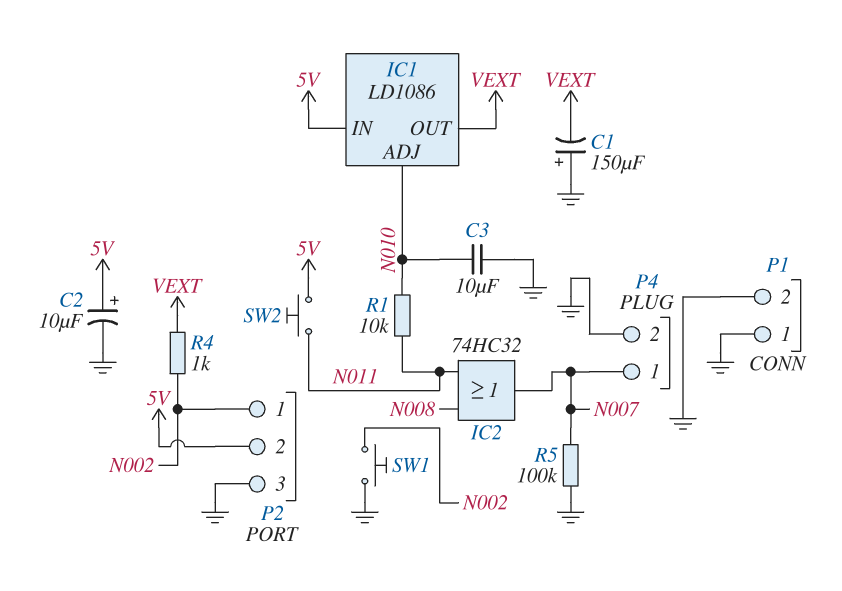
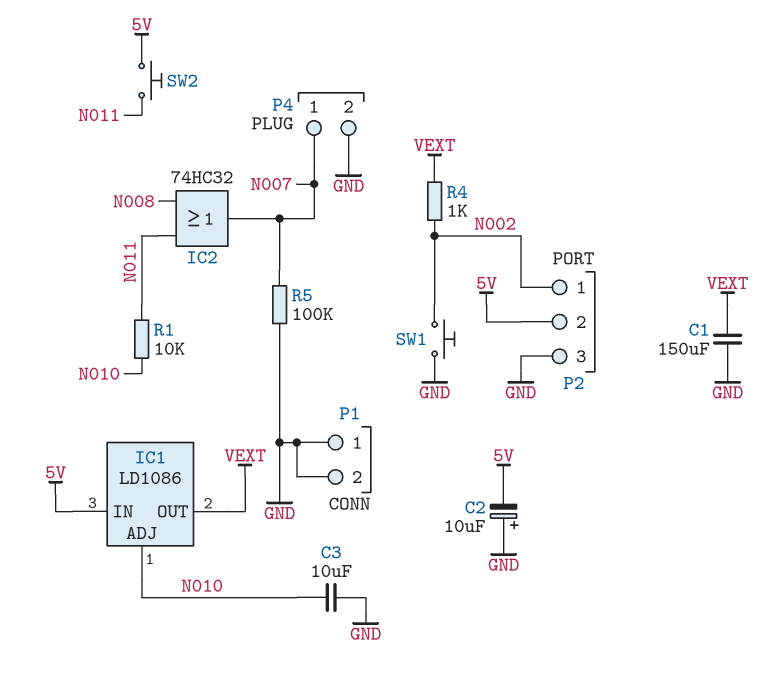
C1: 150uF (plus GND, minus VEXT) -> 150uF (GND, VEXT)
C2: 10uF (plus 5V, minus GND) -> 10uF (plus GND, minus 5V)

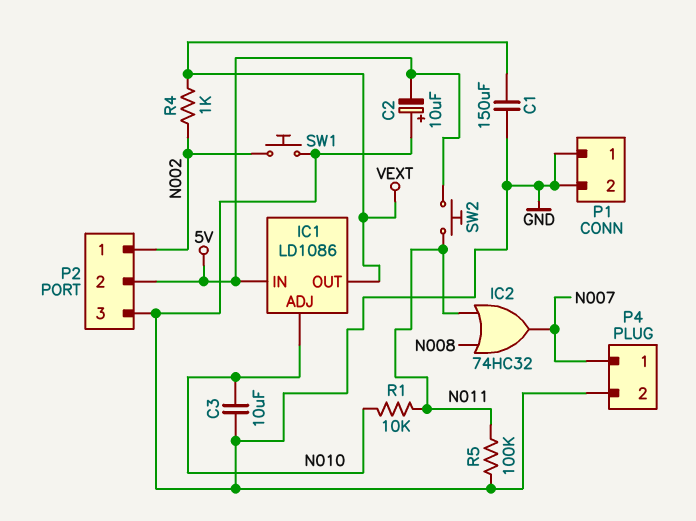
R5: 100k (GND, N007) -> 100k (GND, N011)

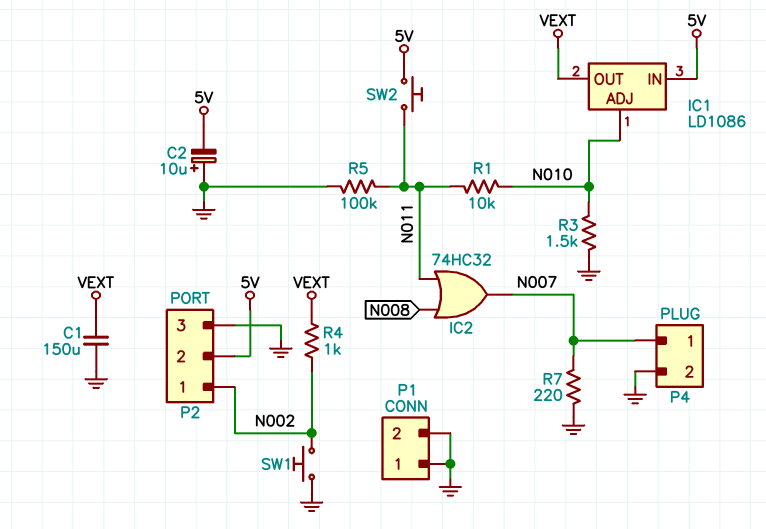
C3: 10uF (GND, N010) -> none
R3: none -> 1.5k (GND, N010)
R7: none -> 220 (GND, N007)

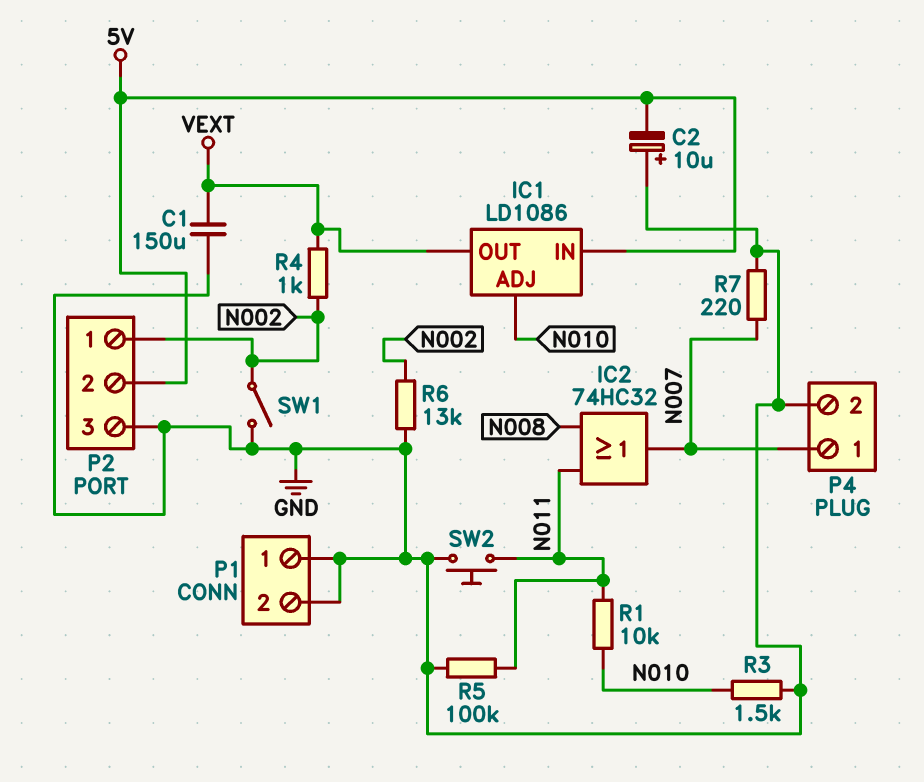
R6: none -> 13k (GND, N002)
SW1: button (GND, N002) -> switch (GND, N002)
SW2: button (5V, N011) -> button (GND, N011)

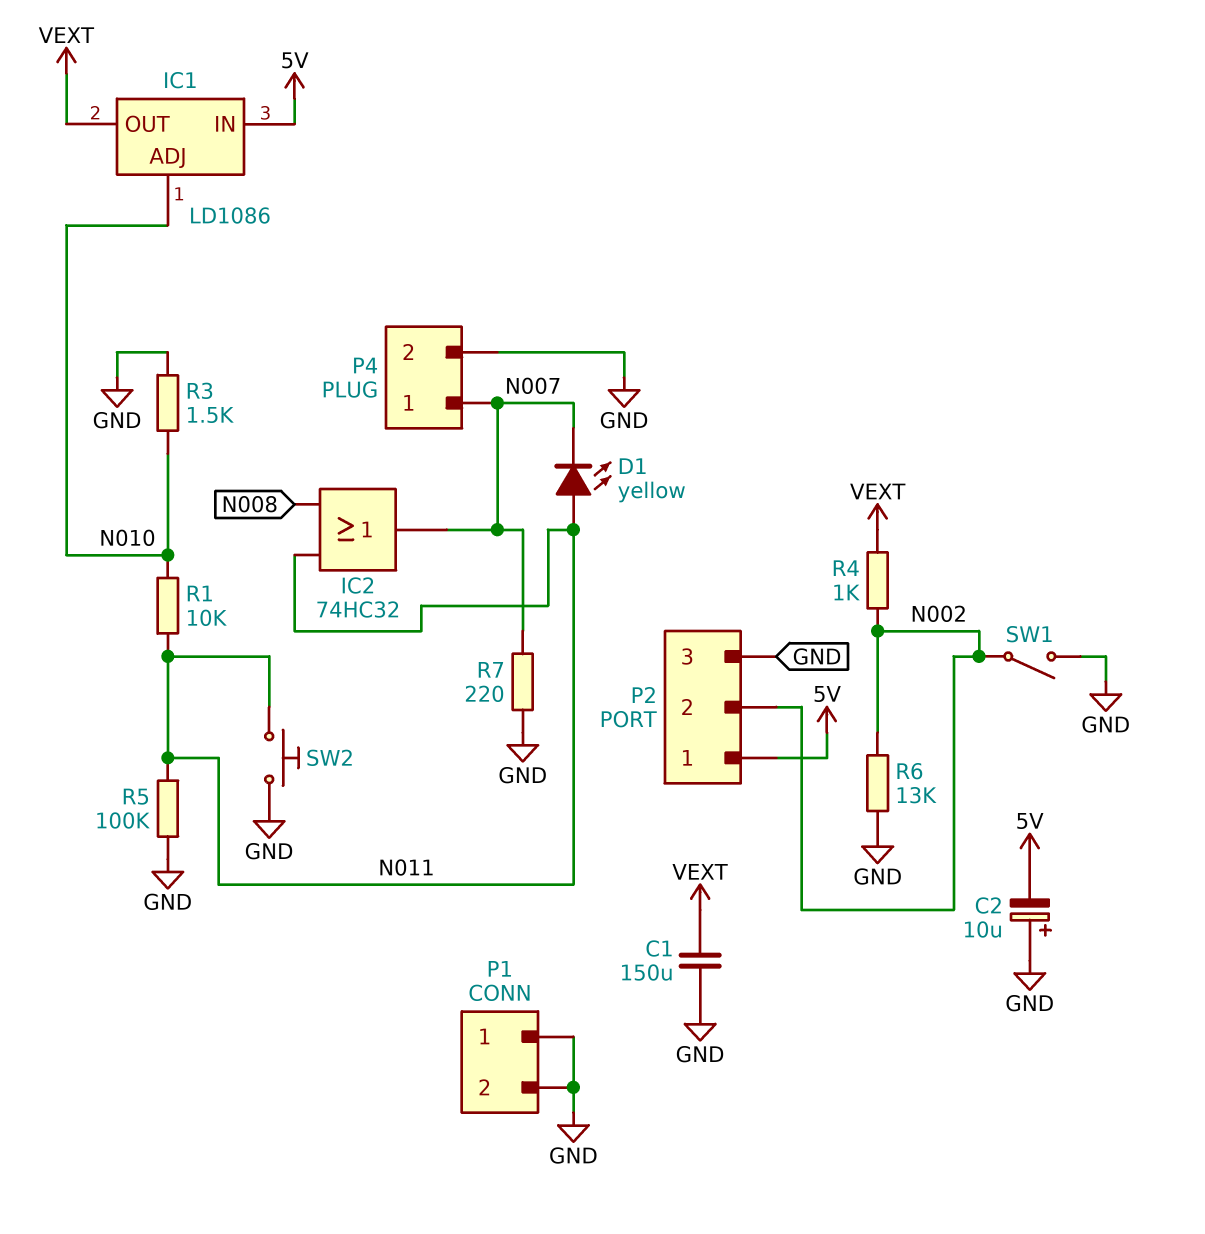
D1: none -> LED yellow (A N011, K N007)
P2 pin 1: N002 -> 5V
P2 pin 2: 5V -> N002

